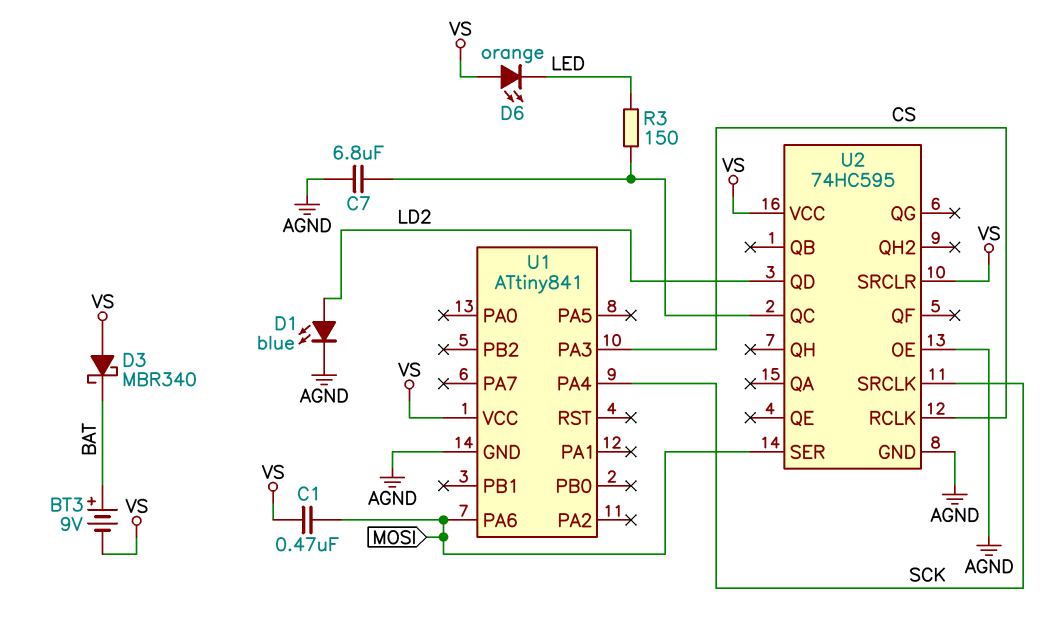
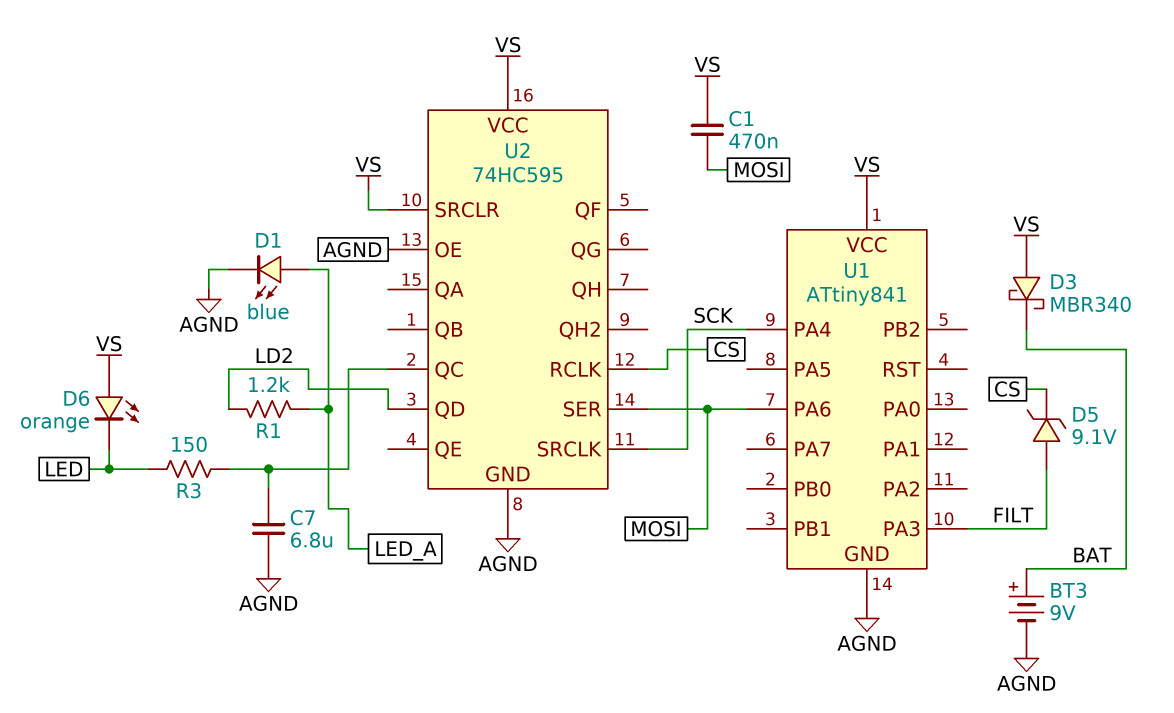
BT3: 9V (plus BAT, minus VS) -> 9V (plus BAT, minus AGND)
D1: LED blue (A LD2, K AGND) -> LED blue (A LED_A, K AGND)
D5: none -> zener 9.1V (A FILT, K CS)
R1: none -> 1.2k (LD2, LED_A)
U1 pin PA3: CS -> FILT

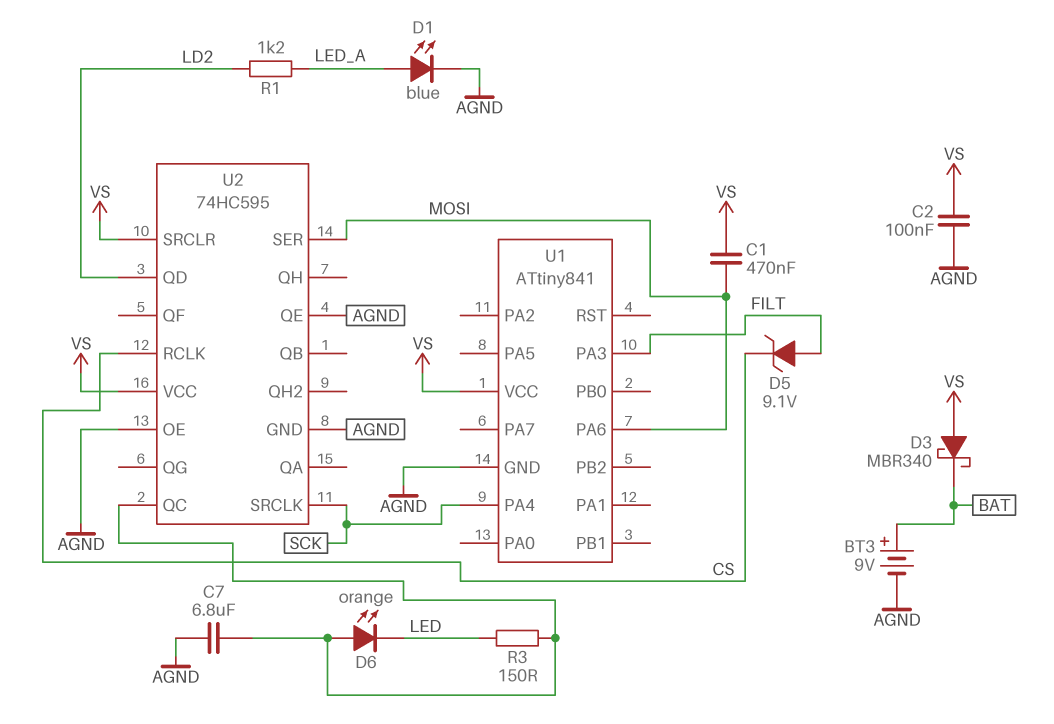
C2: none -> 100nF (AGND, VS)
D6: LED orange (A VS, K LED) -> LED orange (A U2/QC, K LED)
U2 pin QE: none -> AGND

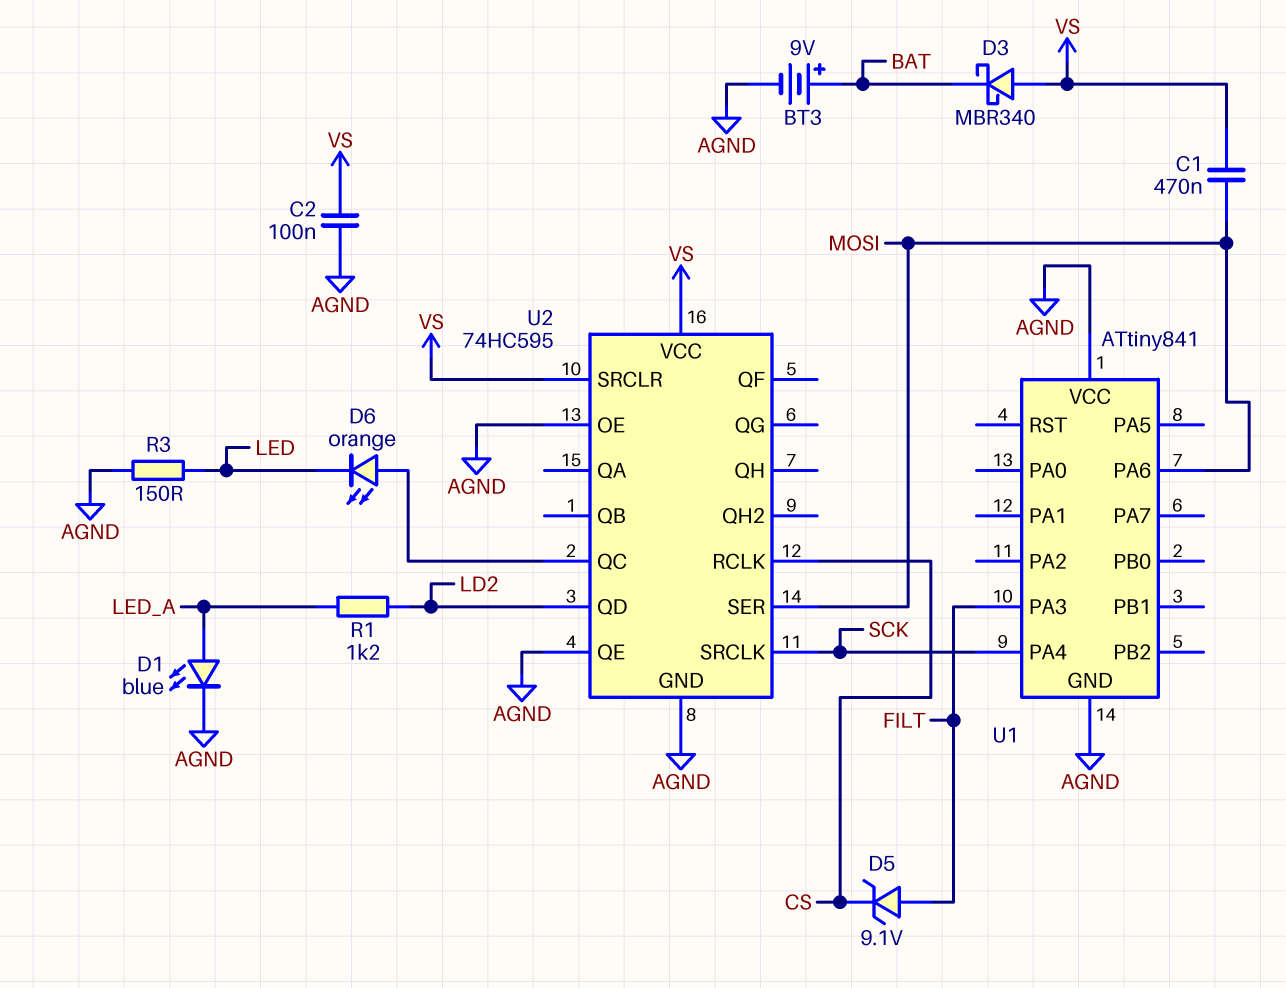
C7: 6.8uF (AGND, U2/QC) -> none
R3: 150 (LED, U2/QC) -> 150 (AGND, LED)
U1 pin VCC: VS -> AGND

